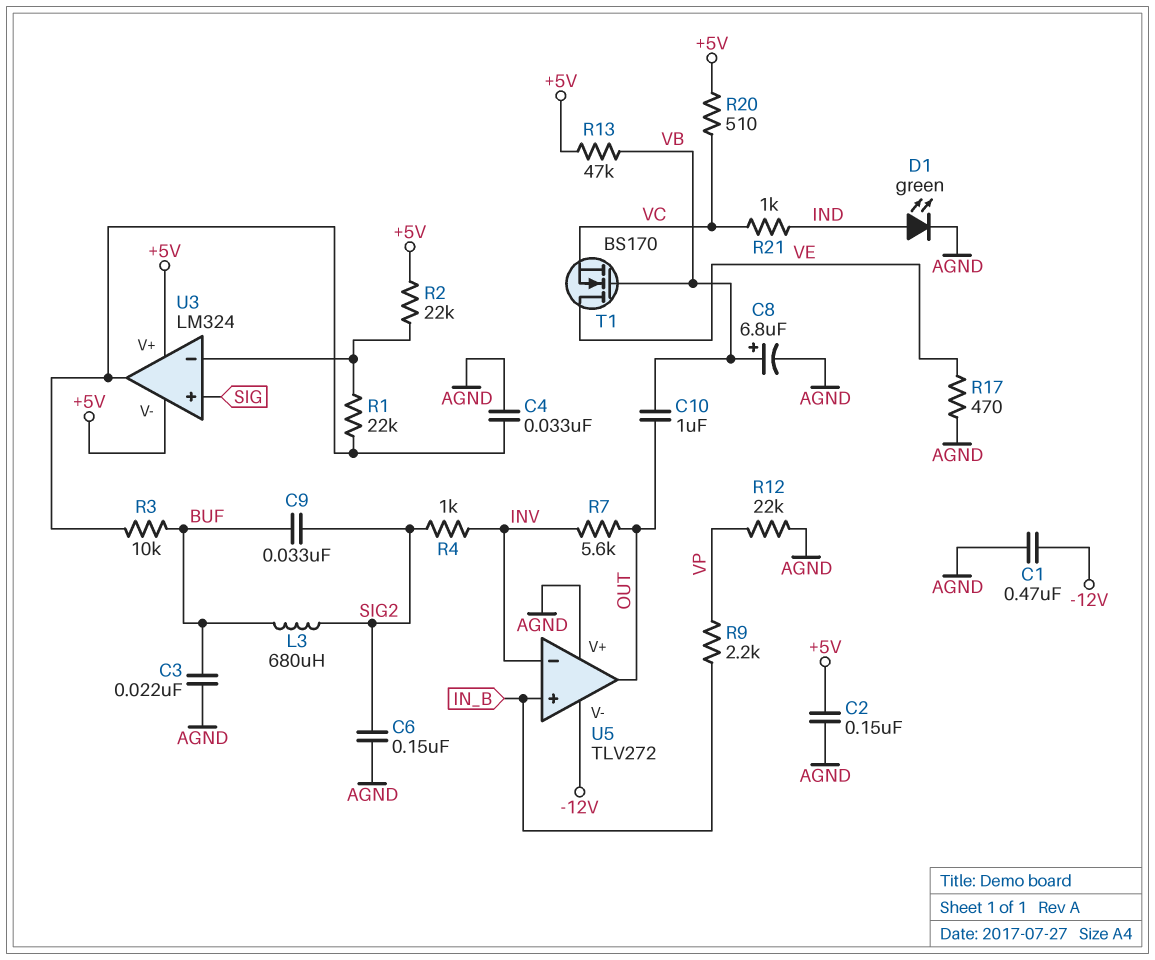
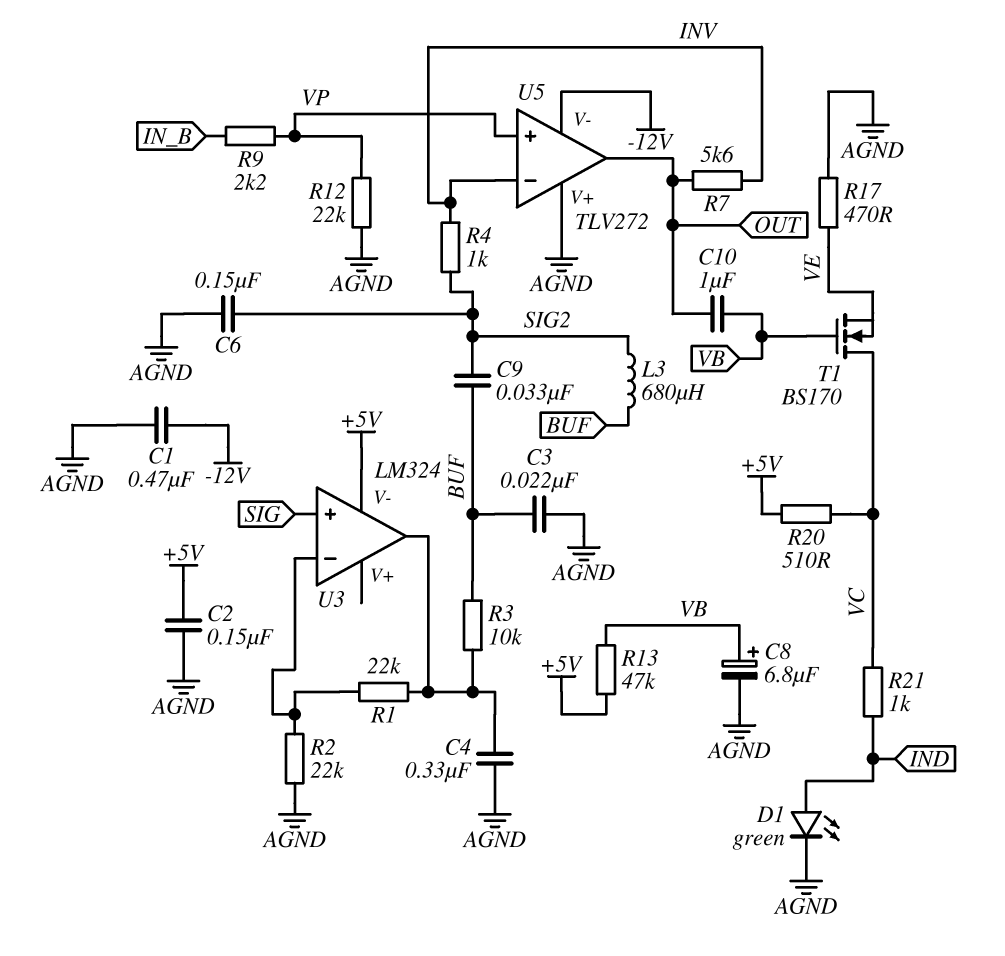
C4: 33nF (AGND, U3/out) -> 330nF (AGND, U3/out)
R2: 22k (+5V, U3/in-) -> 22k (AGND, U3/in-)
T1: NMOS BS170 (G VB, D VE, S VC) -> NMOS BS170 (G VB, D VC, S VE)
U3 pin V+: +5V -> none
U5 pin in+: IN_B -> VP

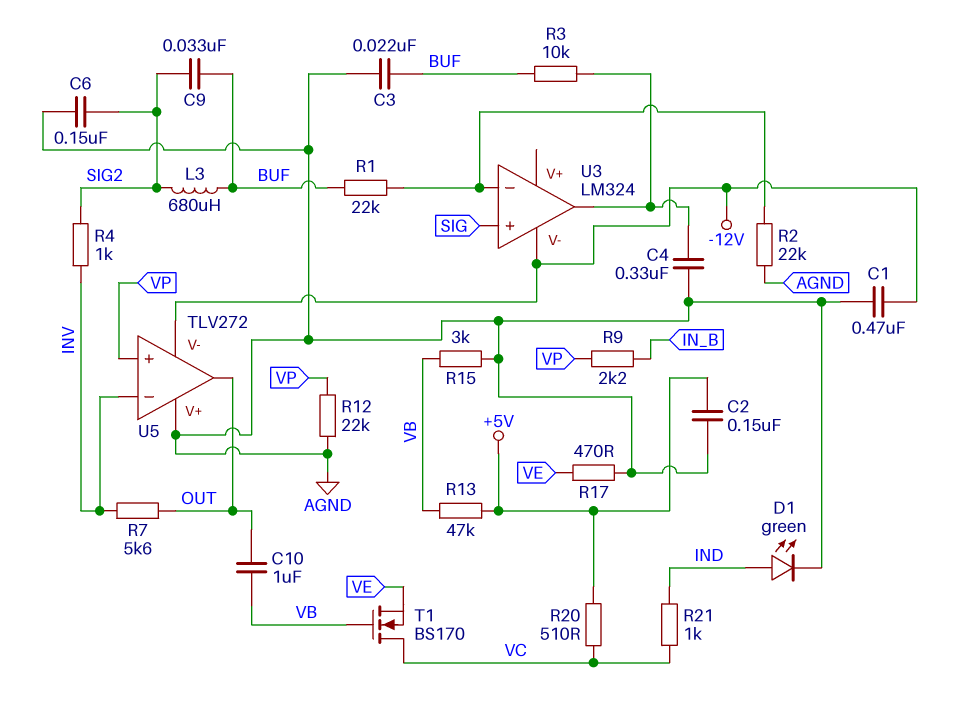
C8: 6.8uF (plus VB, minus AGND) -> none
R1: 22k (U3/in-, U3/out) -> 22k (BUF, U3/in-)
R15: none -> 3k (AGND, VB)
U3 pin V-: +5V -> -12V

